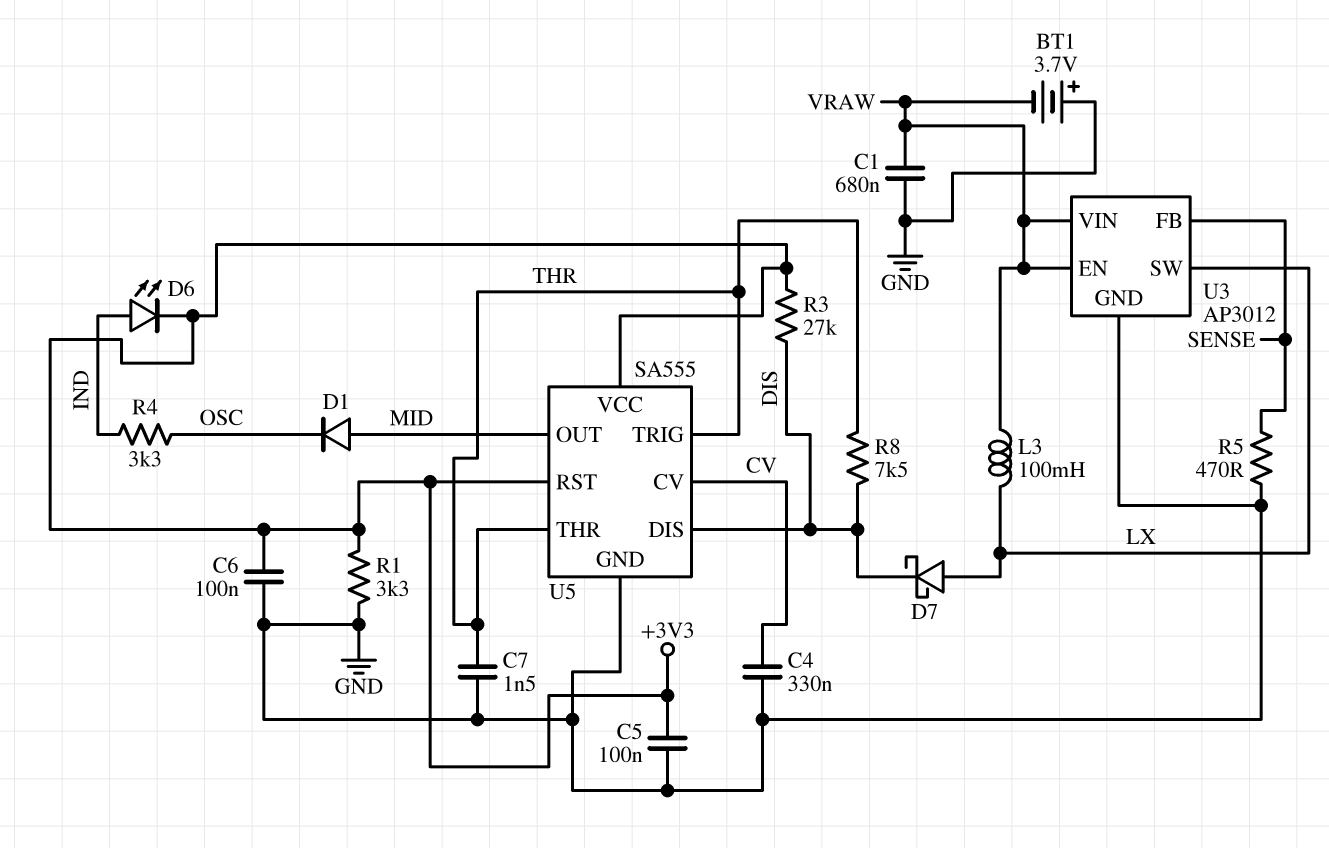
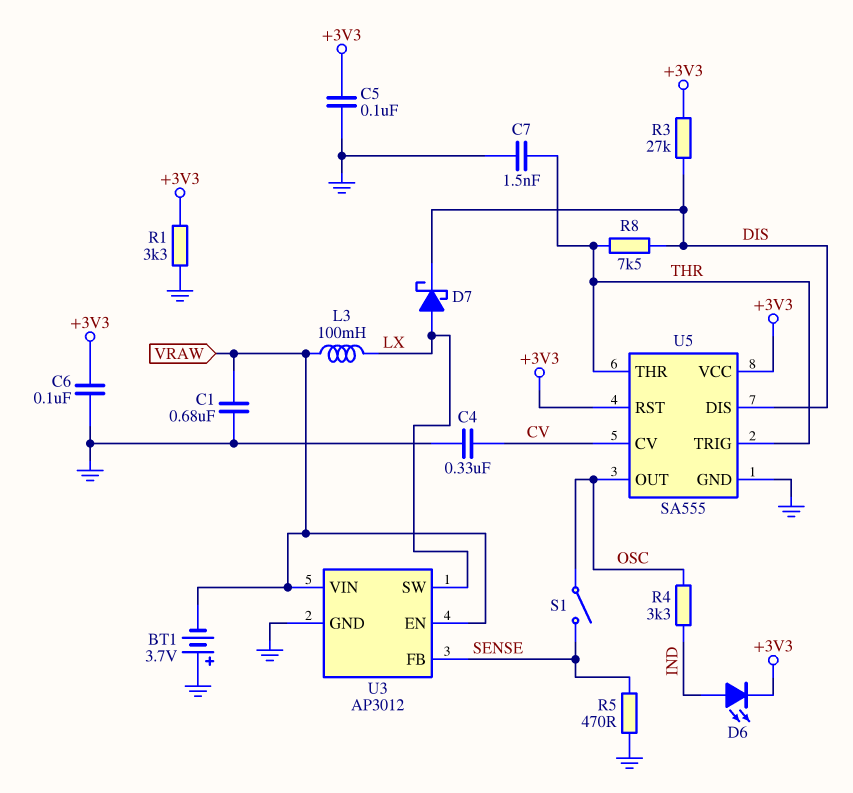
D1: diode (A MID, K OSC) -> none
S1: none -> switch (OSC, SENSE)
U5 pin OUT: MID -> OSC

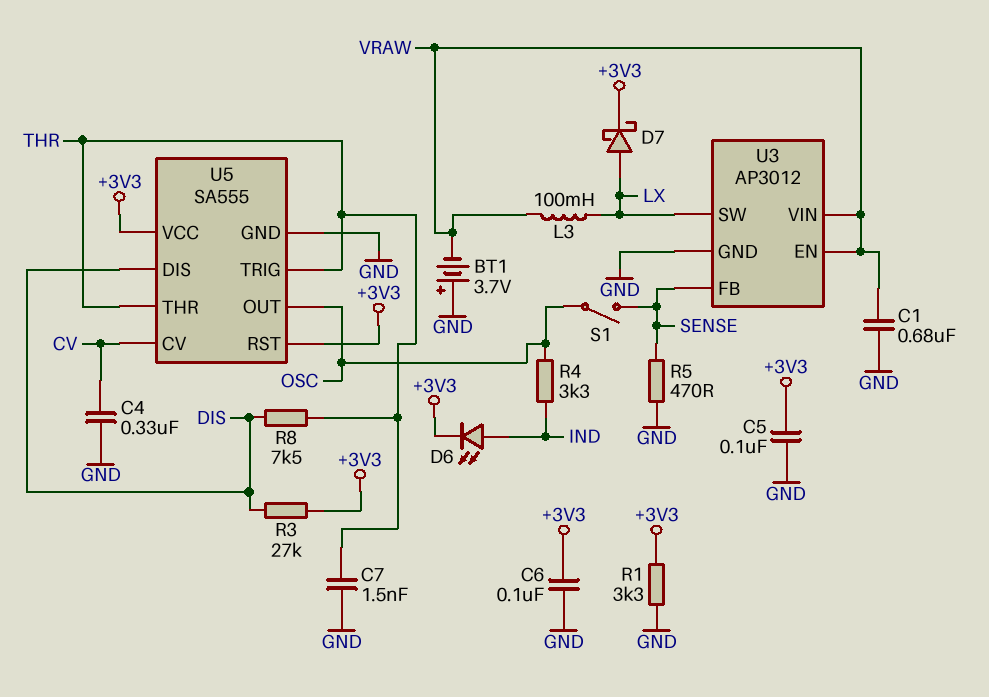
D7: schottky (A LX, K DIS) -> schottky (A LX, K +3V3)

